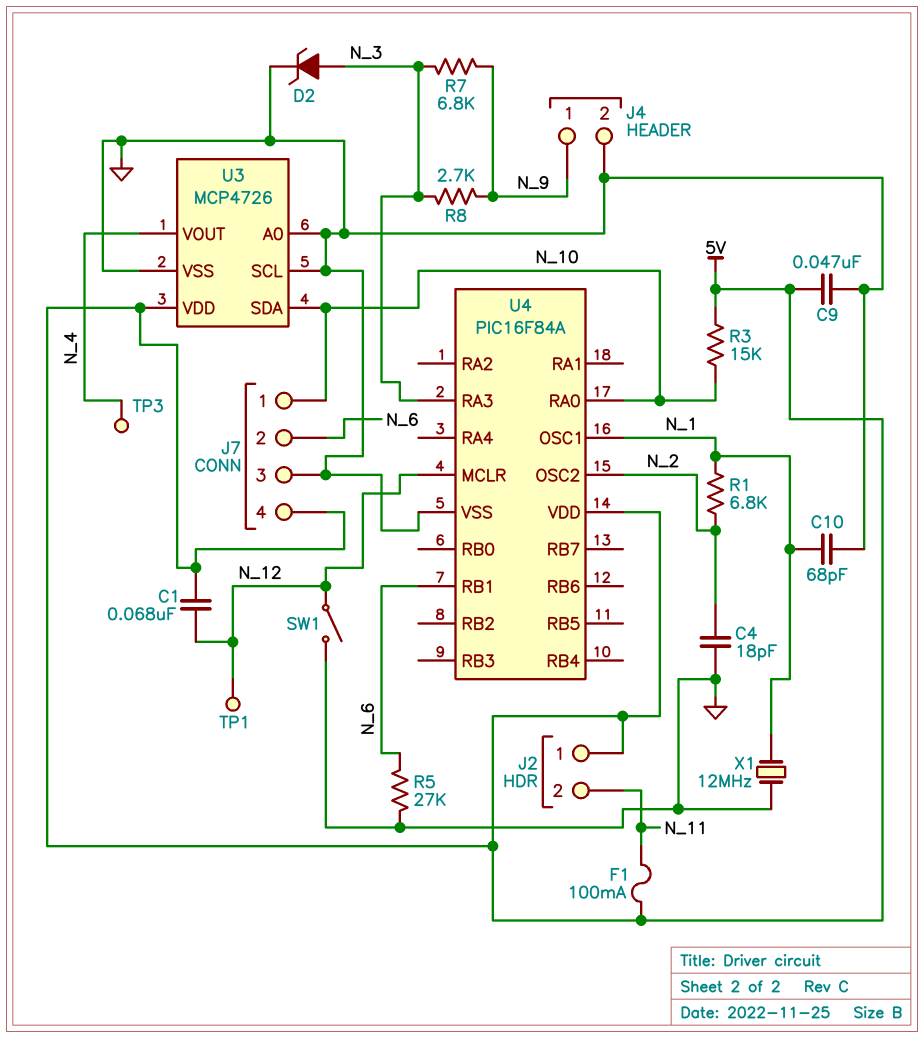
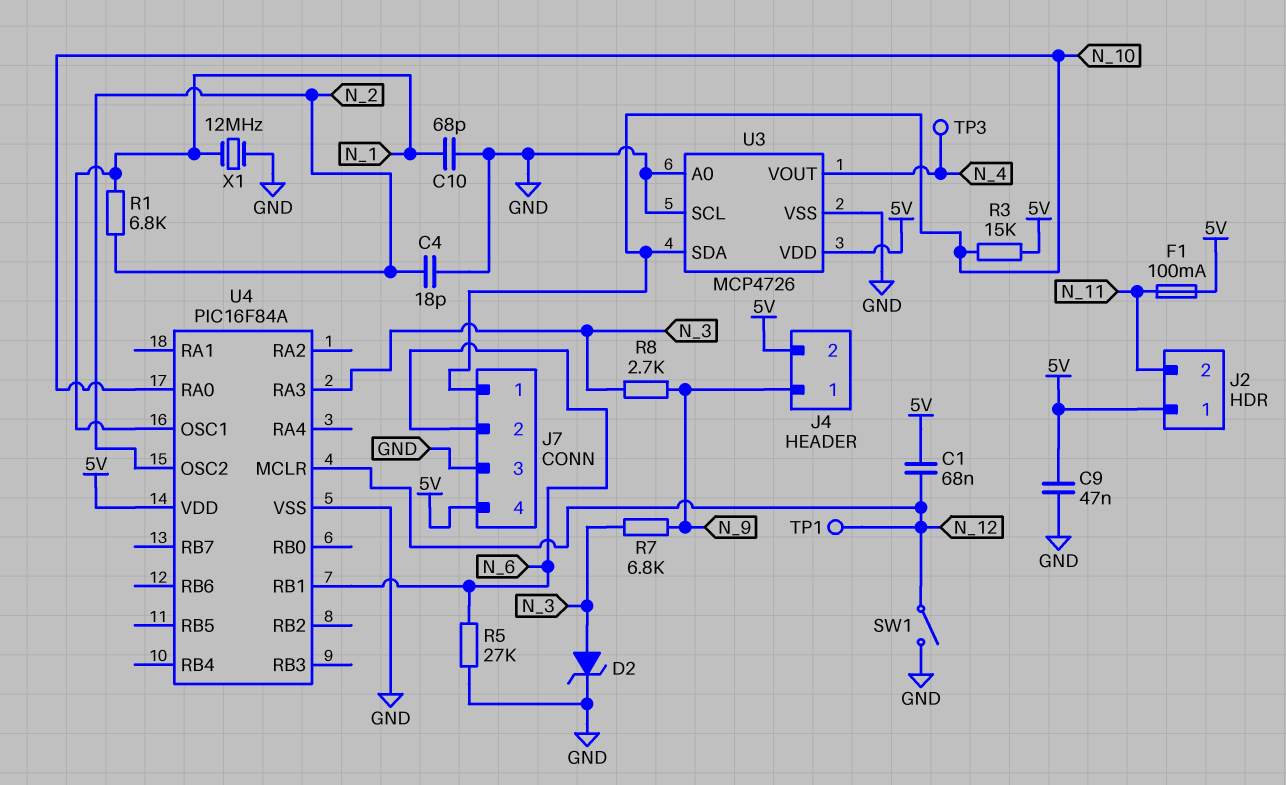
J4 pin 2: GND -> 5V

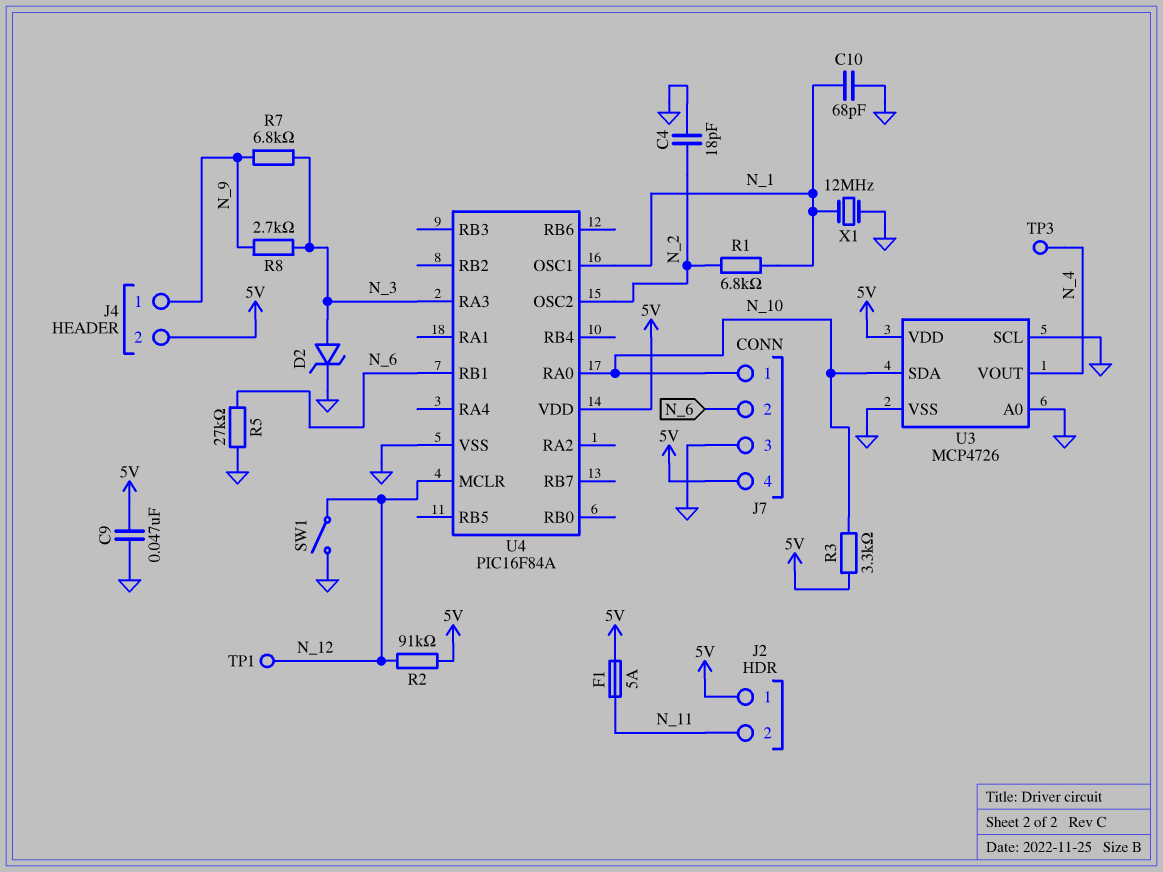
C1: 68nF (5V, N_12) -> none
F1: 100mA (5V, N_11) -> 5A (5V, N_11)
R2: none -> 91k (5V, N_12)
R3: 15k (5V, N_10) -> 3.3k (5V, N_10)

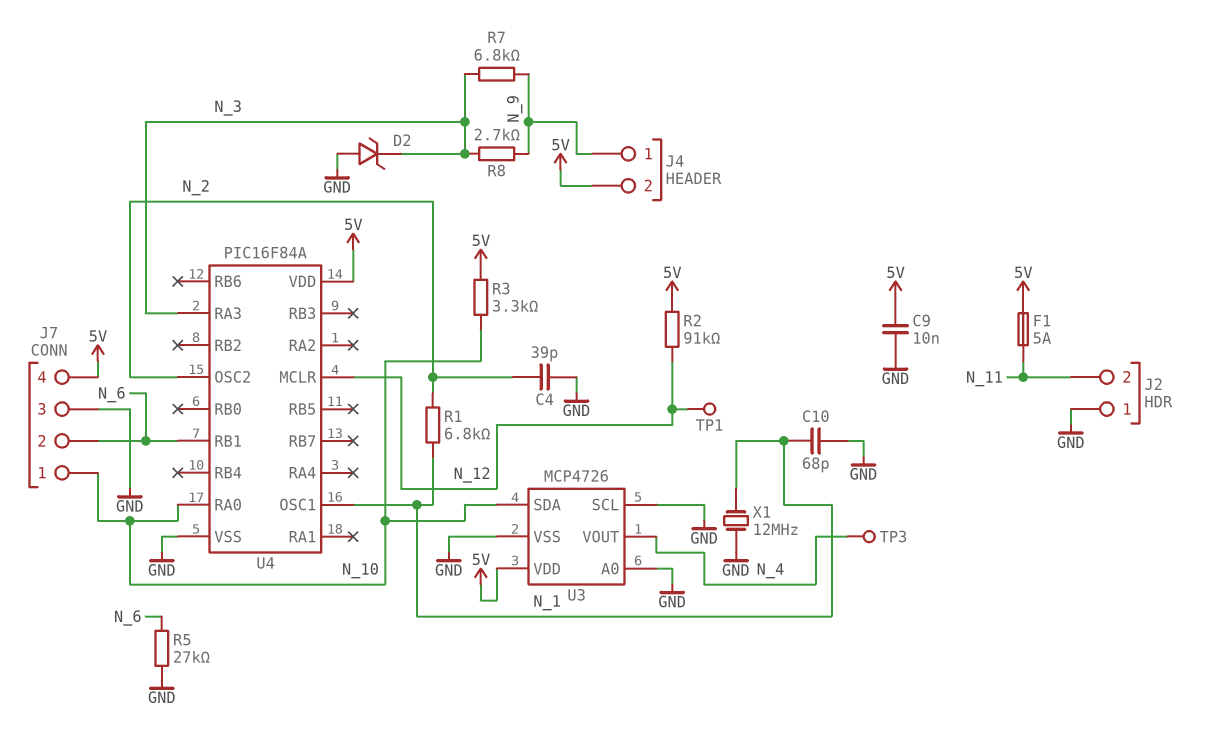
C4: 18pF (GND, N_2) -> 39pF (GND, N_2)
C9: 47nF (5V, GND) -> 10nF (5V, GND)
D2: zener (A N_3, K GND) -> zener (A GND, K N_3)
J2 pin 1: 5V -> GND
SW1: switch (GND, N_12) -> none

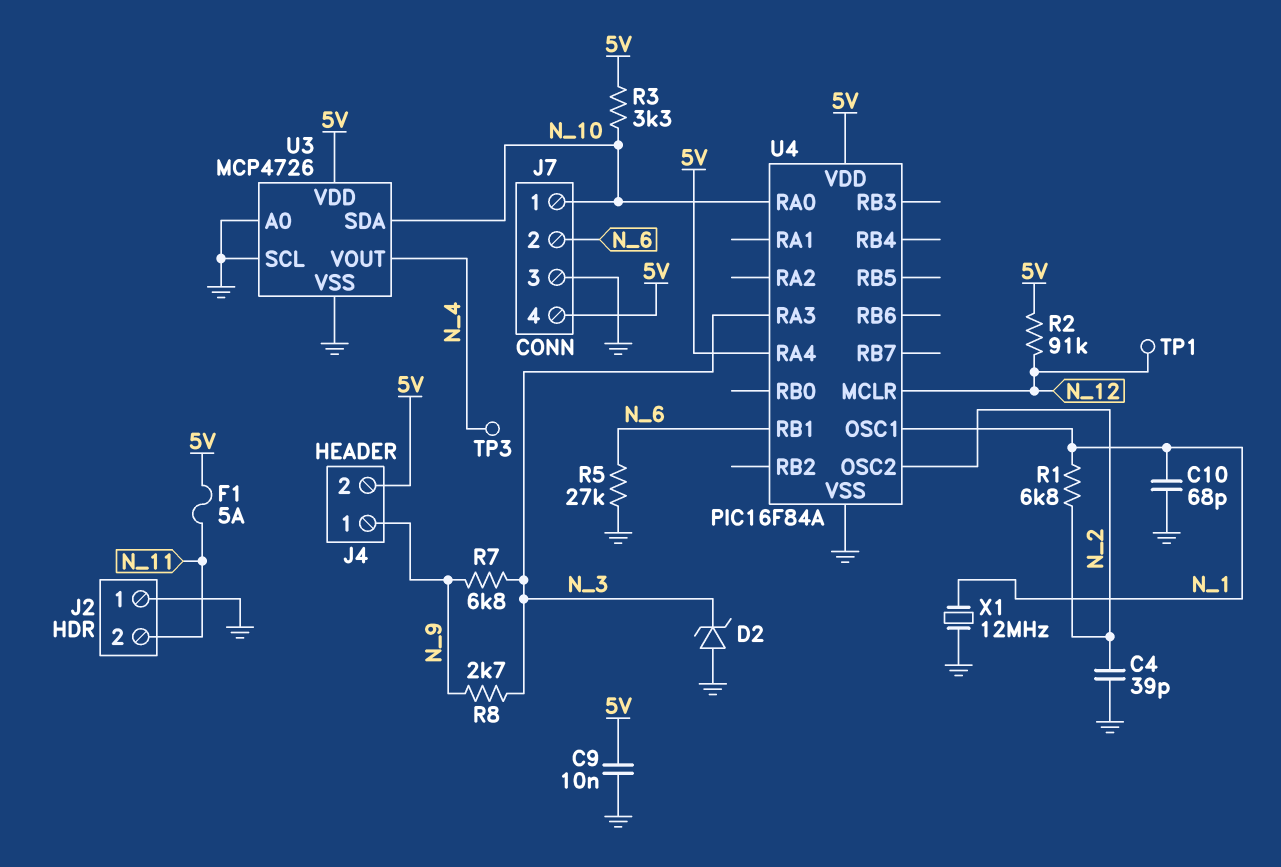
U4 pin RA4: none -> 5V

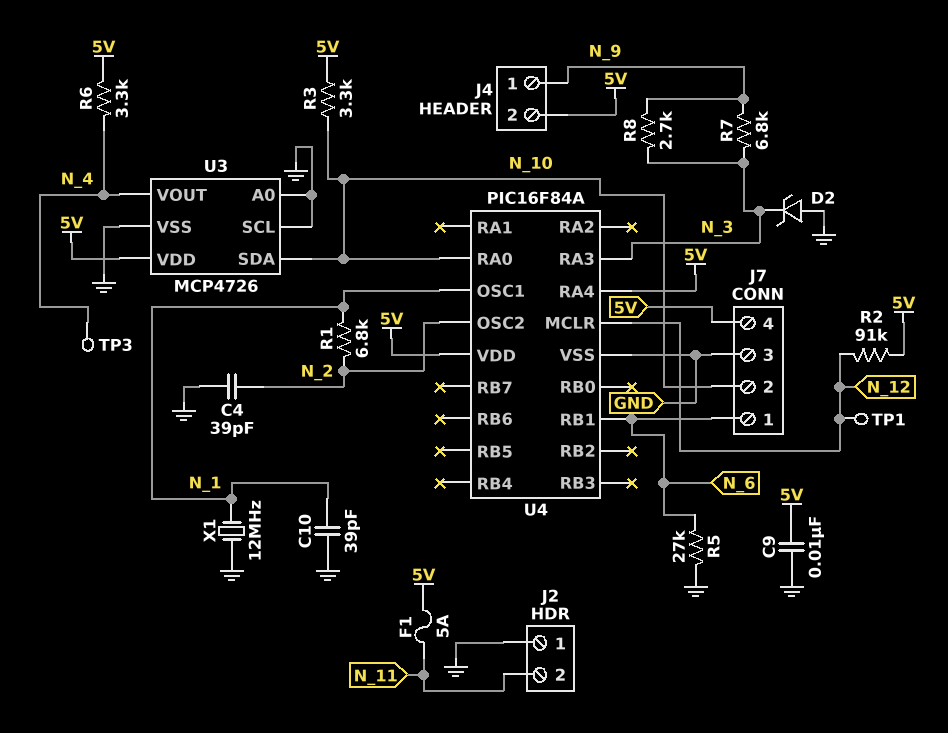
C10: 68pF (GND, N_1) -> 39pF (GND, N_1)
J7 pin 1: N_10 -> N_6
J7 pin 2: N_6 -> N_10
R6: none -> 3.3k (5V, N_4)

